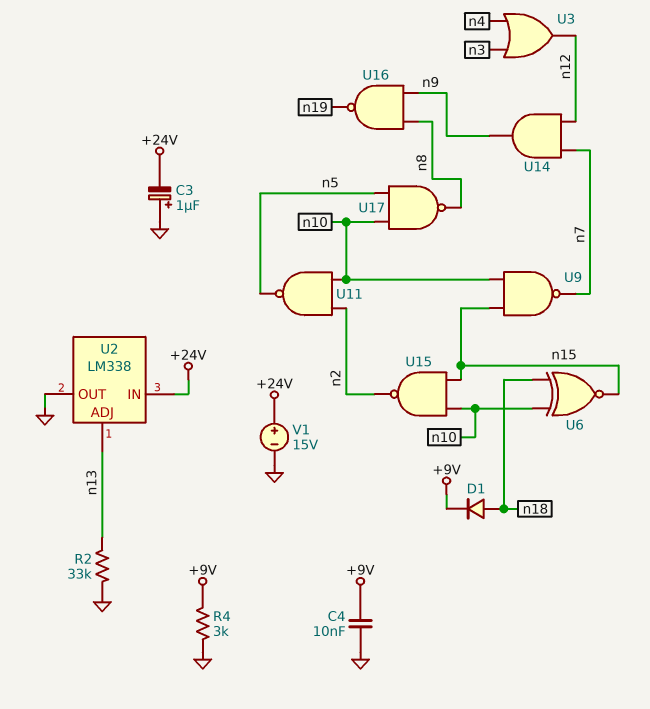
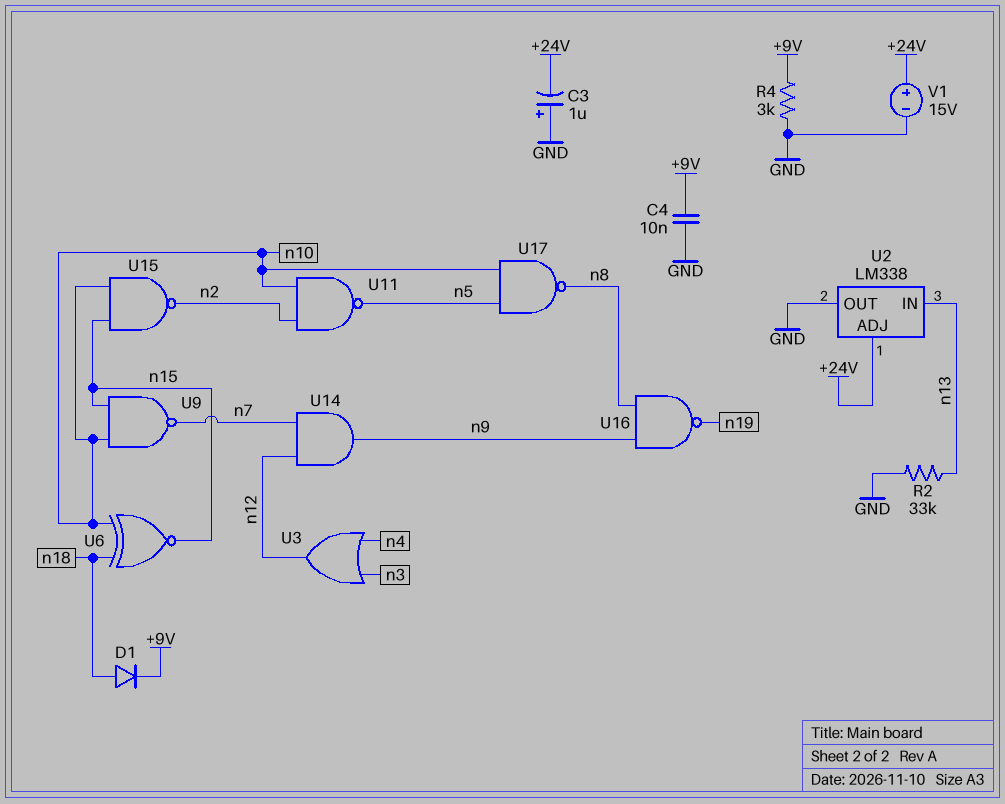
U2 pin ADJ: n13 -> +24V
U2 pin IN: +24V -> n13

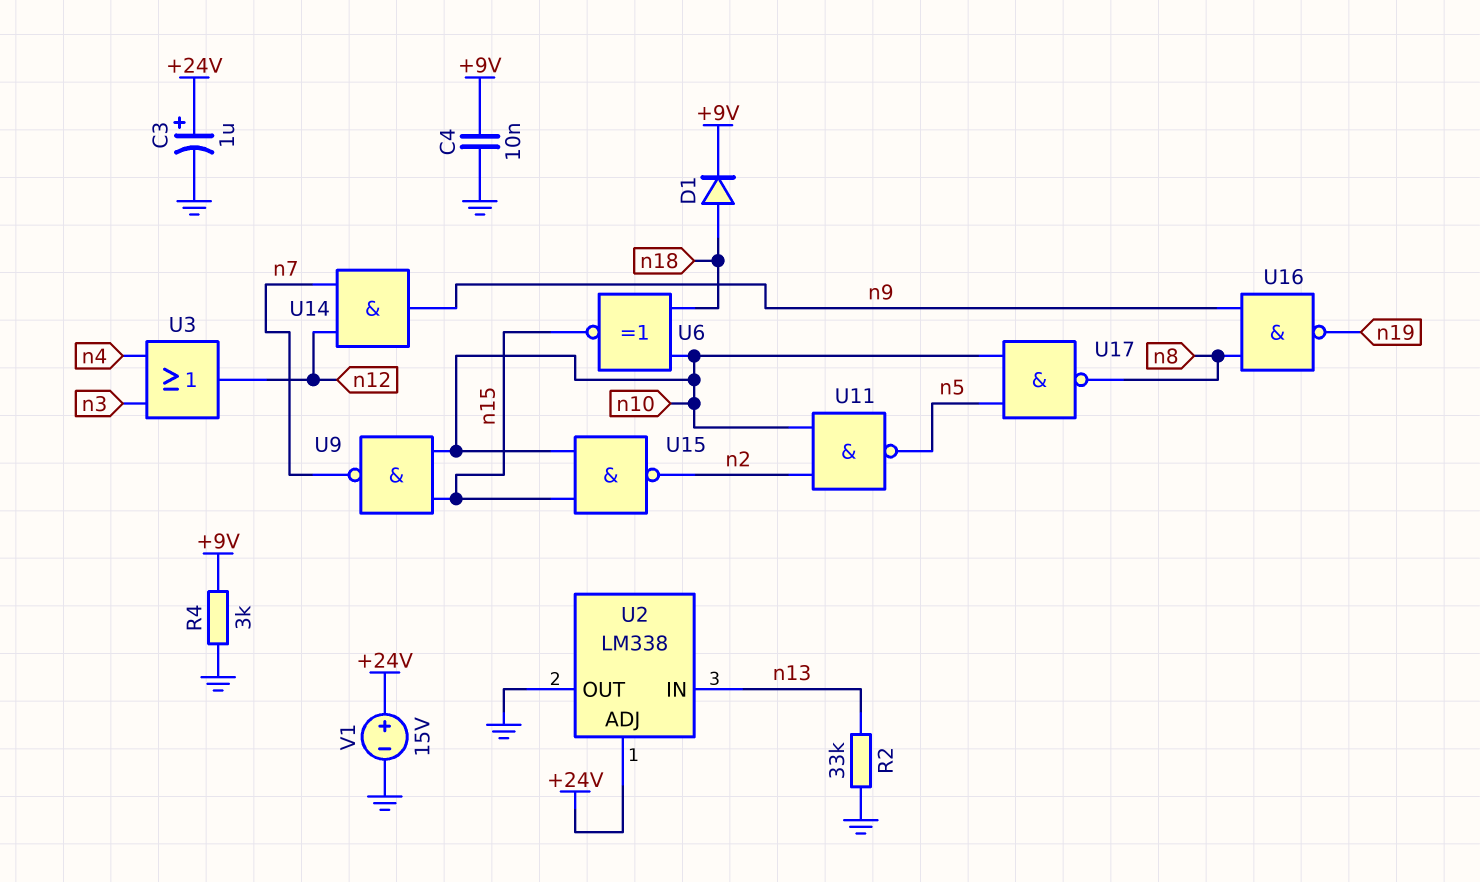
C3: 1uF (plus GND, minus +24V) -> 1uF (plus +24V, minus GND)

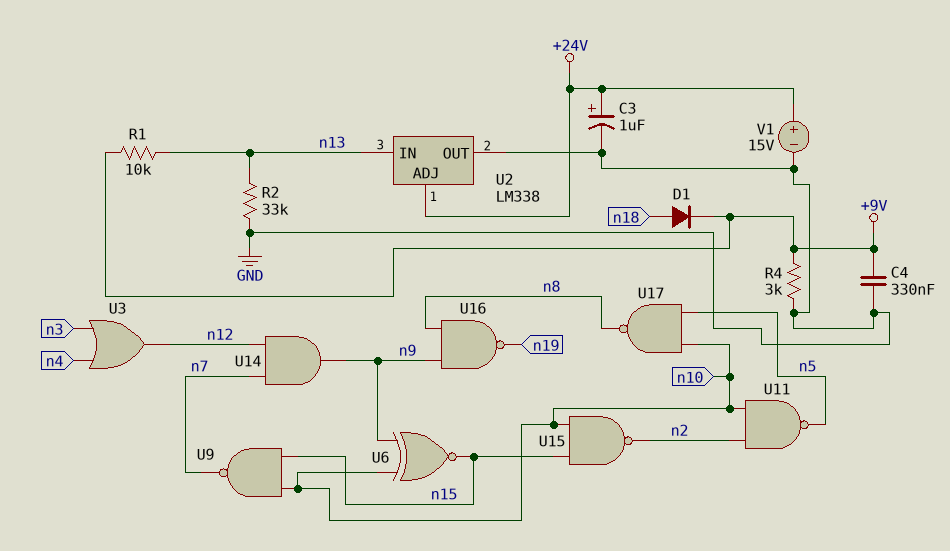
C4: 10nF (+9V, GND) -> 330nF (+9V, GND)
R1: none -> 10k (+9V, n13)
U6: XNOR (in n10, in n18, out n15) -> XNOR (in n9, in n10, out n15)

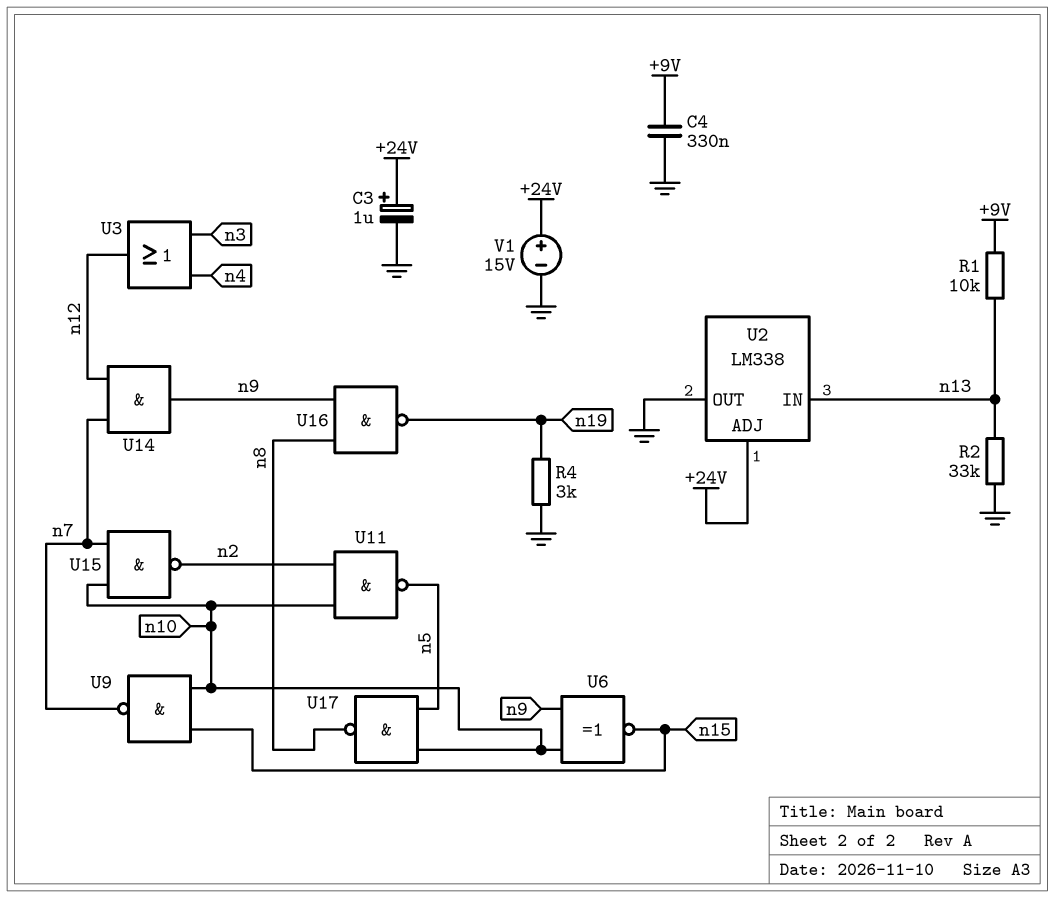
D1: diode (A n18, K +9V) -> none
R4: 3k (+9V, GND) -> 3k (GND, n19)
U15: NAND (in n10, in n15, out n2) -> NAND (in n7, in n10, out n2)

